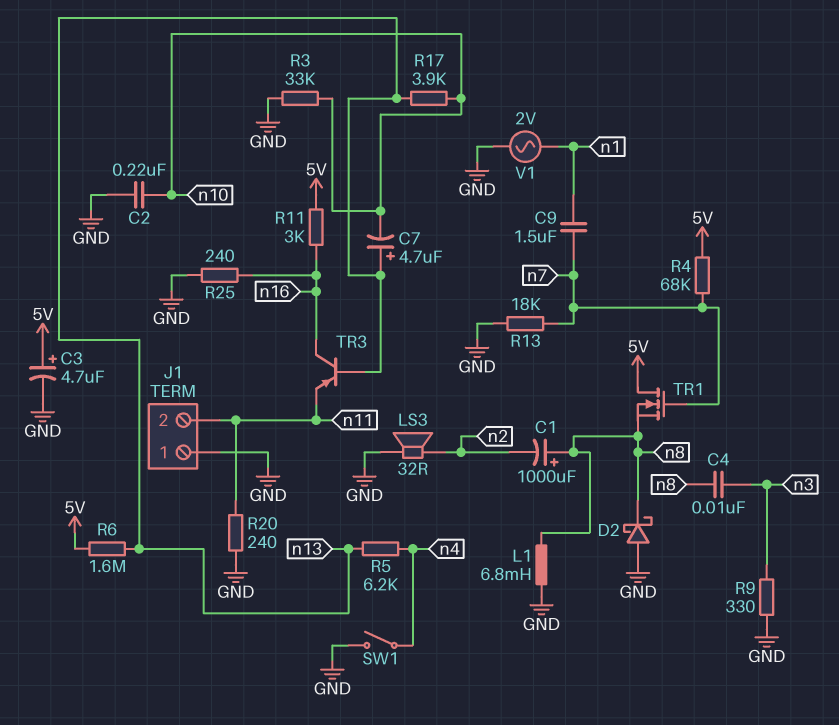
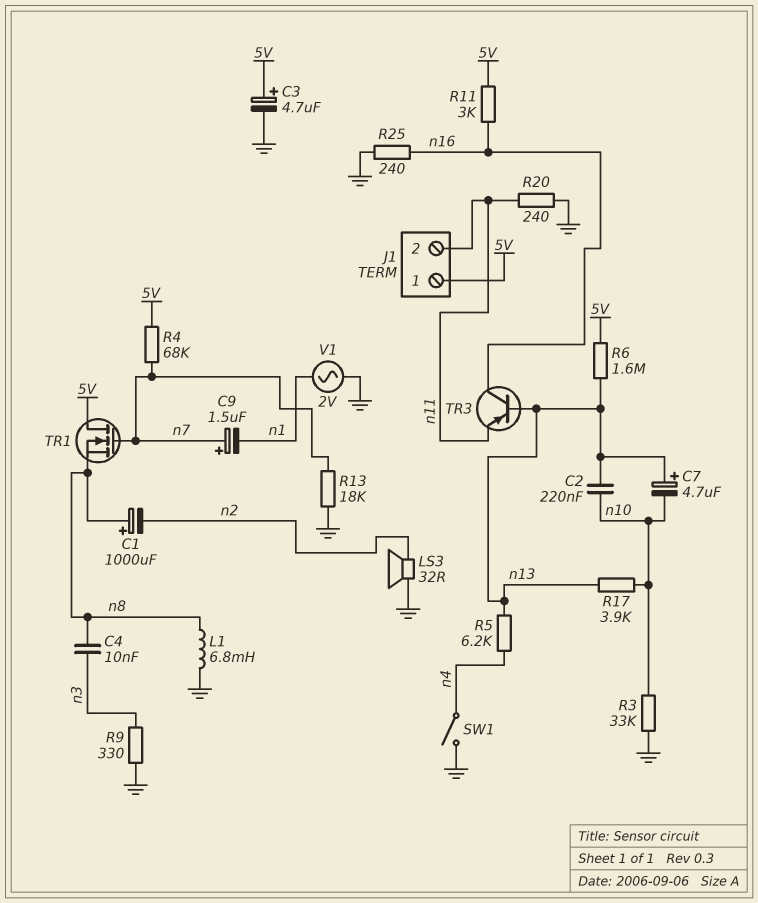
C2: 220nF (GND, n10) -> 220nF (n10, n13)
C9: 1.5uF (n1, n7) -> 1.5uF (plus n7, minus n1)
D2: schottky (A GND, K n8) -> none
J1 pin 1: GND -> 5V

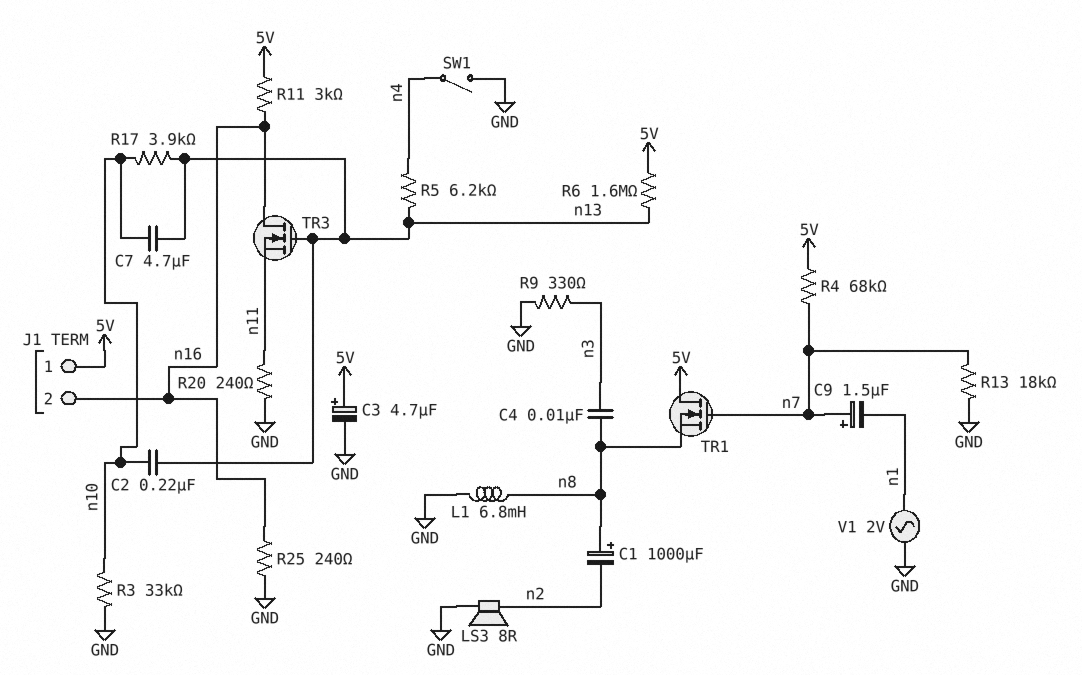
C7: 4.7uF (plus n13, minus n10) -> 4.7uF (n10, n13)
J1 pin 2: n11 -> n16
LS3: speaker 32R (GND, n2) -> speaker 8R (GND, n2)
TR3: PNP (B n13, C n16, E n11) -> NMOS (G n13, D n16, S n11)

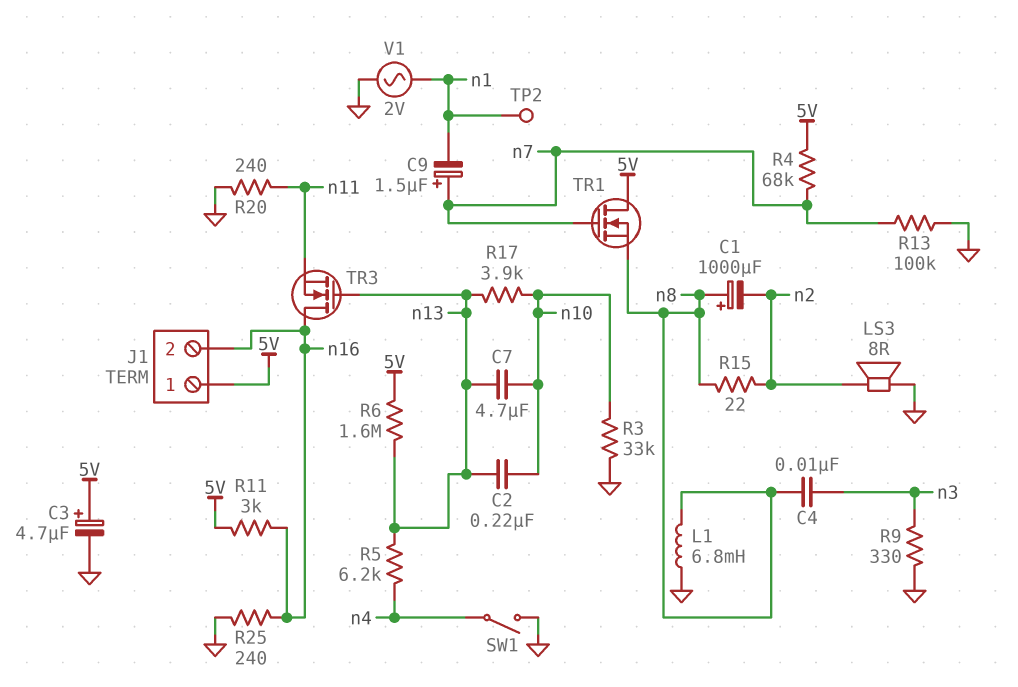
R13: 18k (GND, n7) -> 100k (GND, n7)
R15: none -> 22 (n2, n8)
TP2: none -> test point (n1)

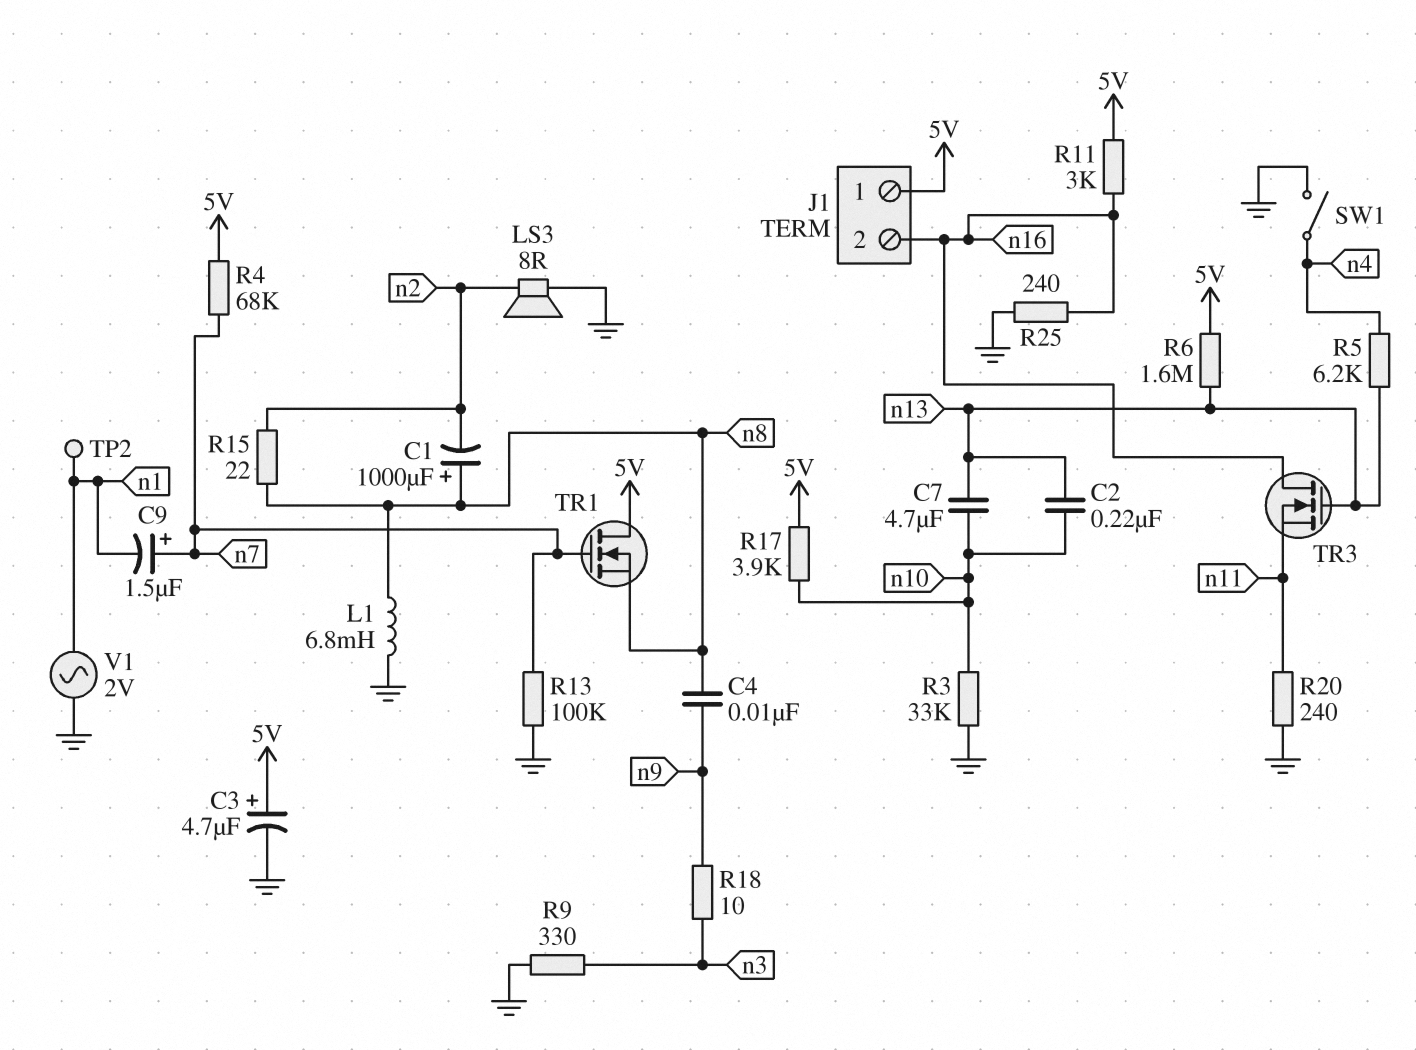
C4: 10nF (n3, n8) -> 10nF (n8, n9)
R17: 3.9k (n10, n13) -> 3.9k (5V, n10)
R18: none -> 10 (n3, n9)

